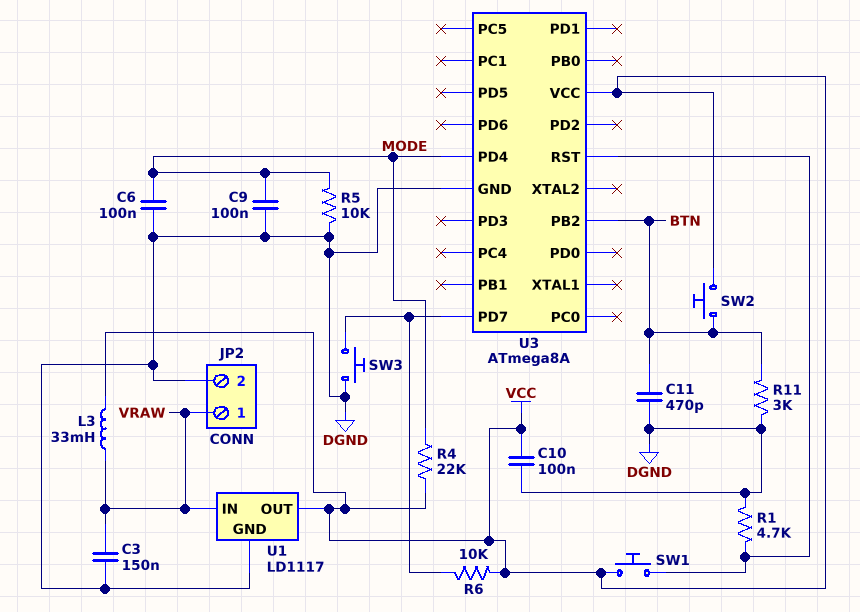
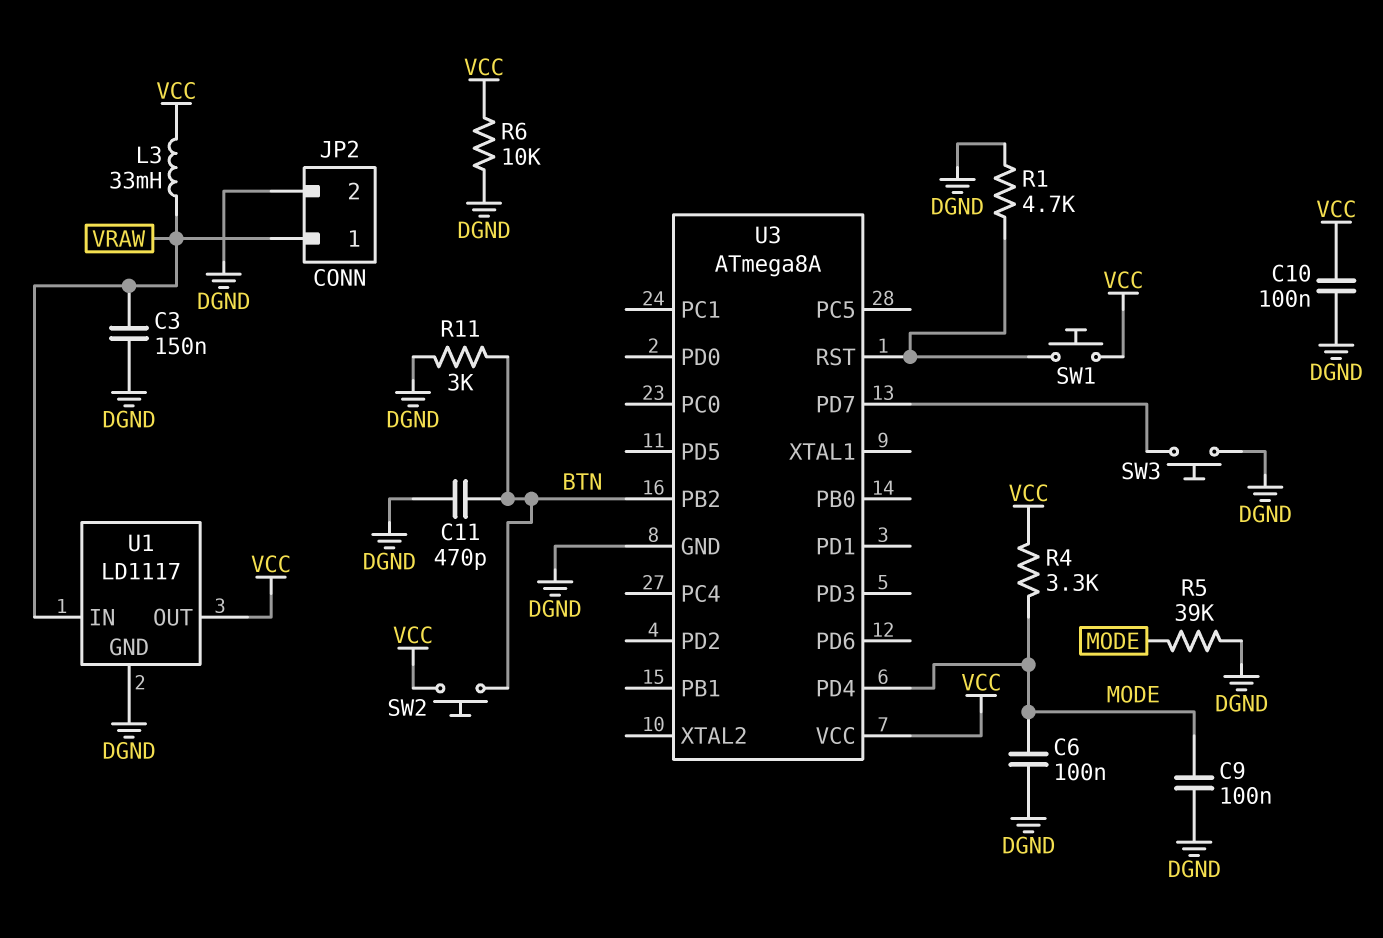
R4: 22k (MODE, VCC) -> 3.3k (MODE, VCC)
R5: 10k (DGND, MODE) -> 39k (DGND, MODE)
R6: 10k (U3/PD7, VCC) -> 10k (DGND, VCC)

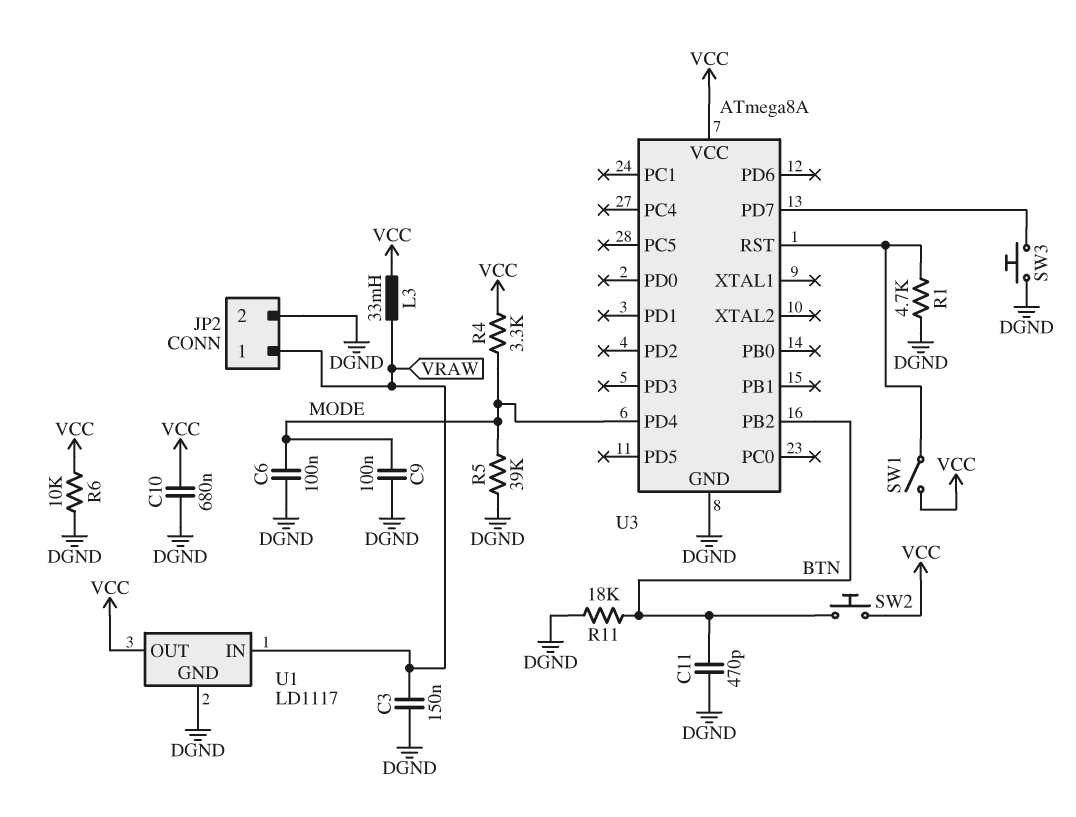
C10: 100nF (DGND, VCC) -> 680nF (DGND, VCC)
R11: 3k (BTN, DGND) -> 18k (BTN, DGND)
SW1: button (U3/RST, VCC) -> switch (U3/RST, VCC)

